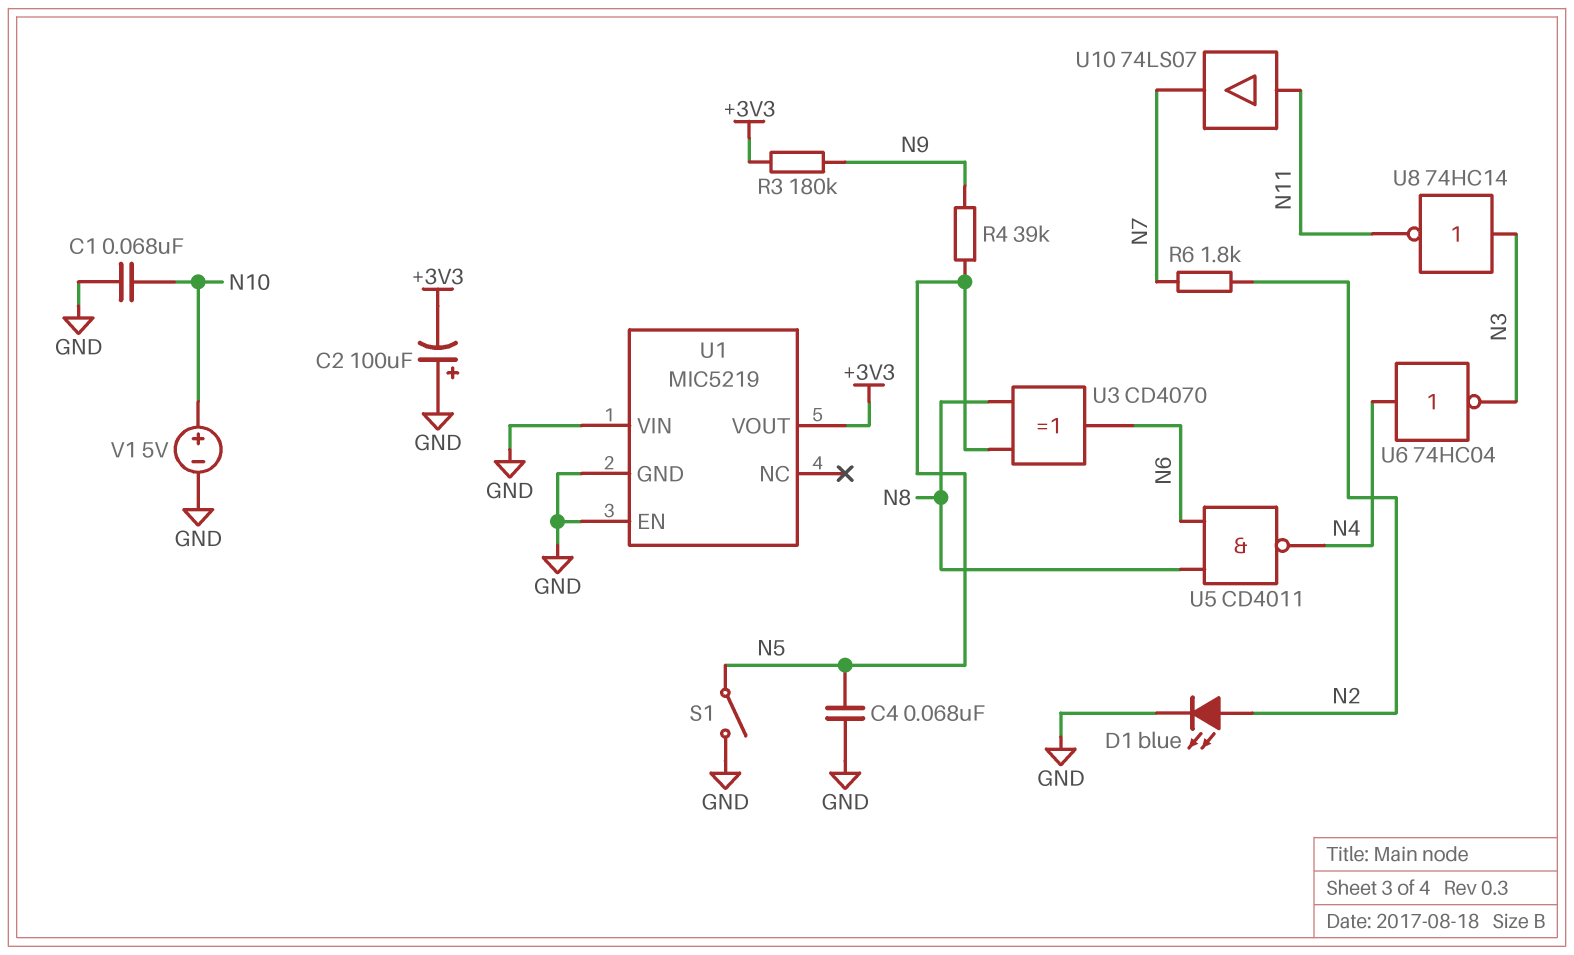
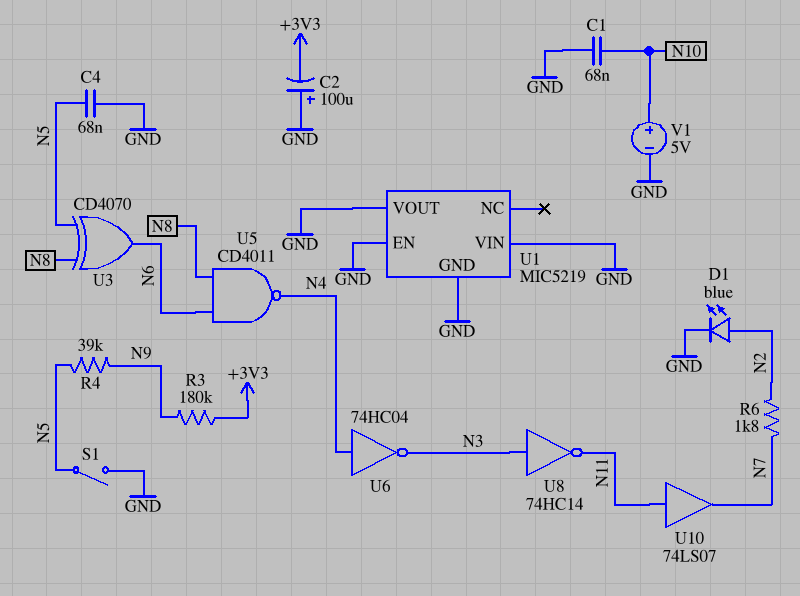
U1 pin VOUT: +3V3 -> GND

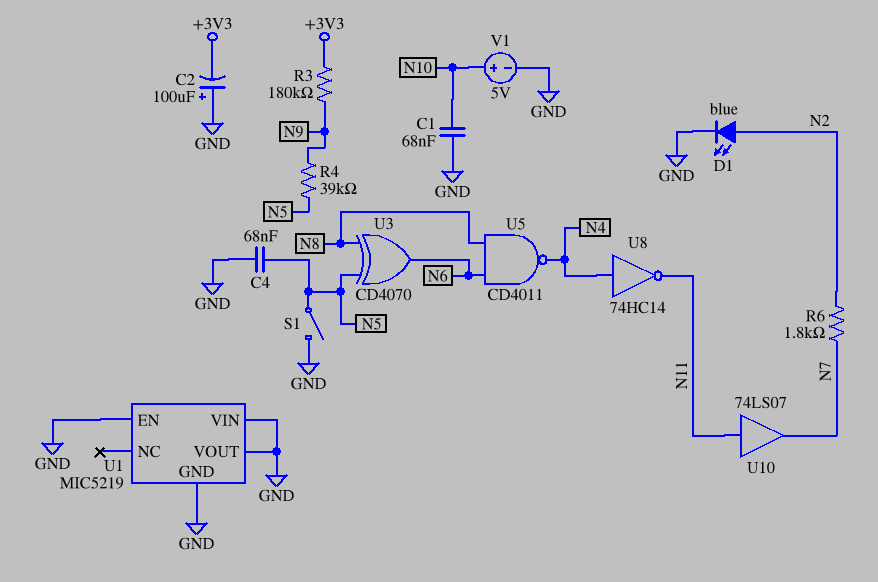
U6: NOT 74HC04 (in N4, out N3) -> none
U8: NOT 74HC14 (in N3, out N11) -> NOT 74HC14 (in N4, out N11)

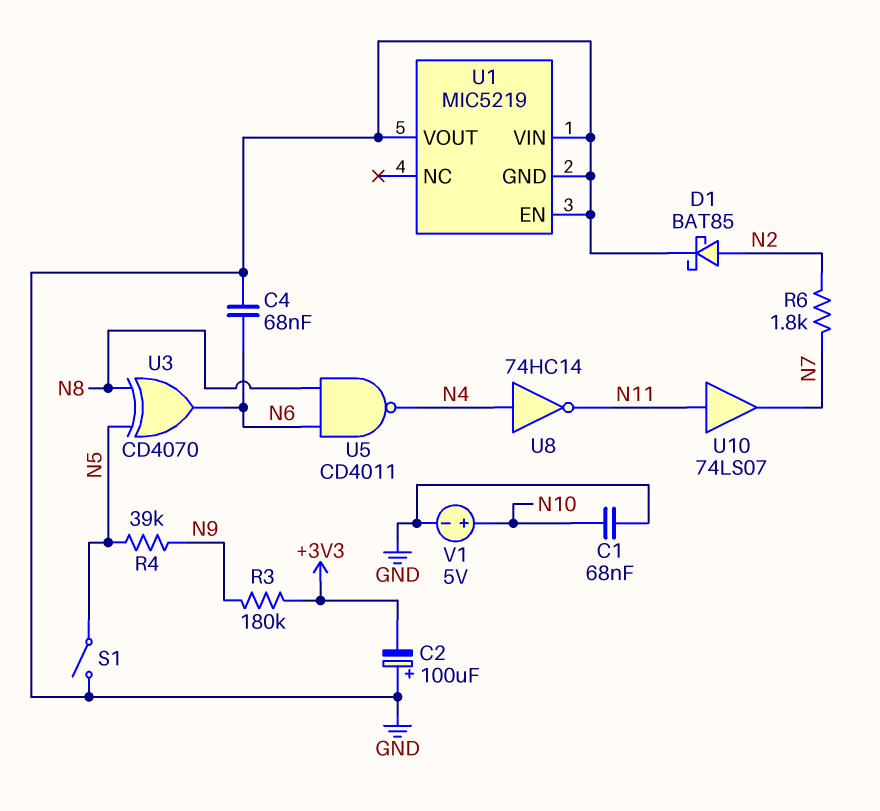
C4: 68nF (GND, N5) -> 68nF (GND, N6)
D1: LED blue (A N2, K GND) -> schottky BAT85 (A N2, K GND)

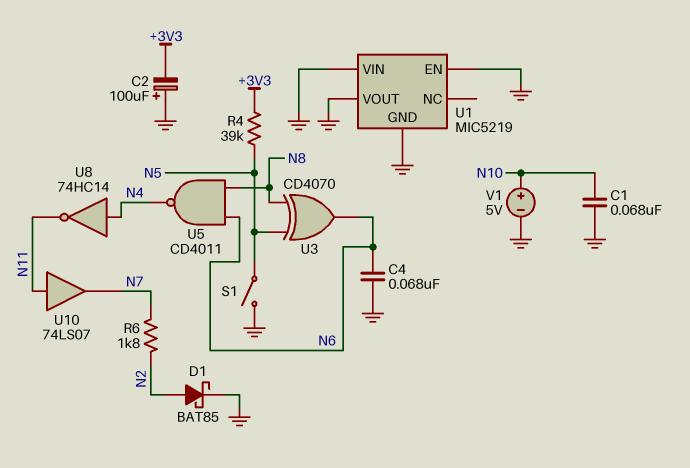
R3: 180k (+3V3, N9) -> none
R4: 39k (N5, N9) -> 39k (+3V3, N5)

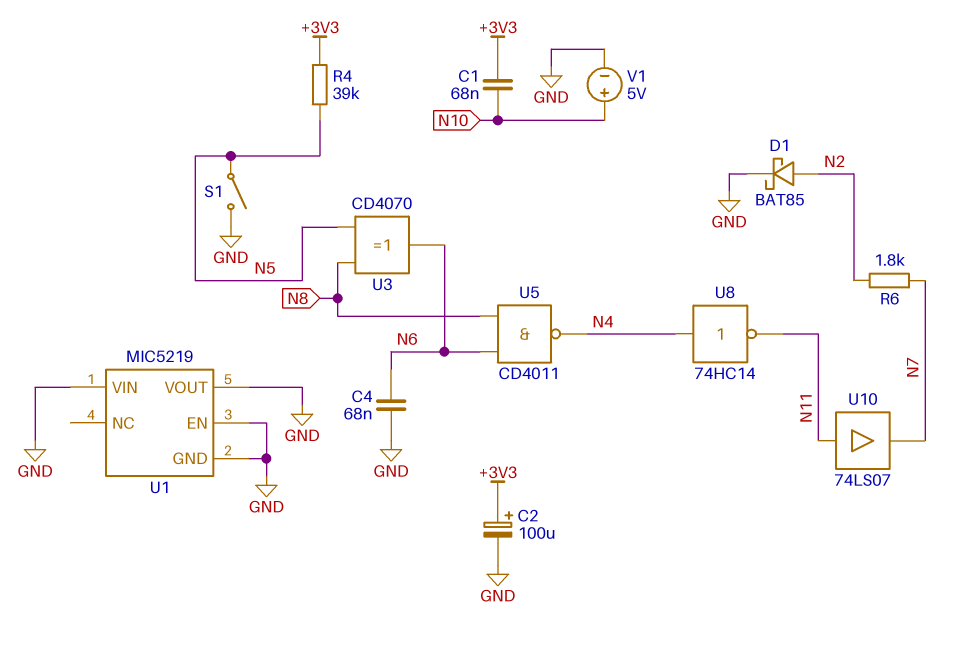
C1: 68nF (GND, N10) -> 68nF (+3V3, N10)
C2: 100uF (plus GND, minus +3V3) -> 100uF (plus +3V3, minus GND)

